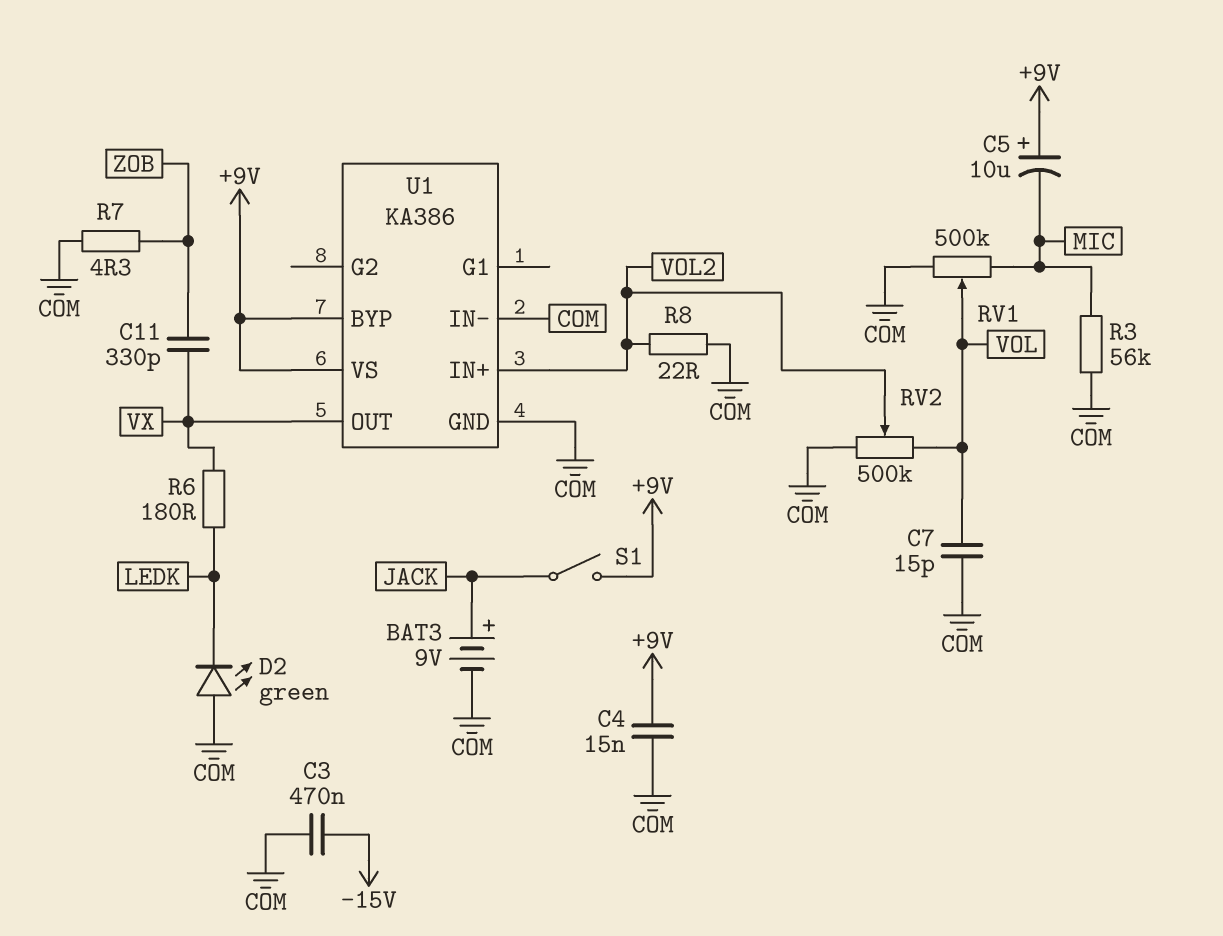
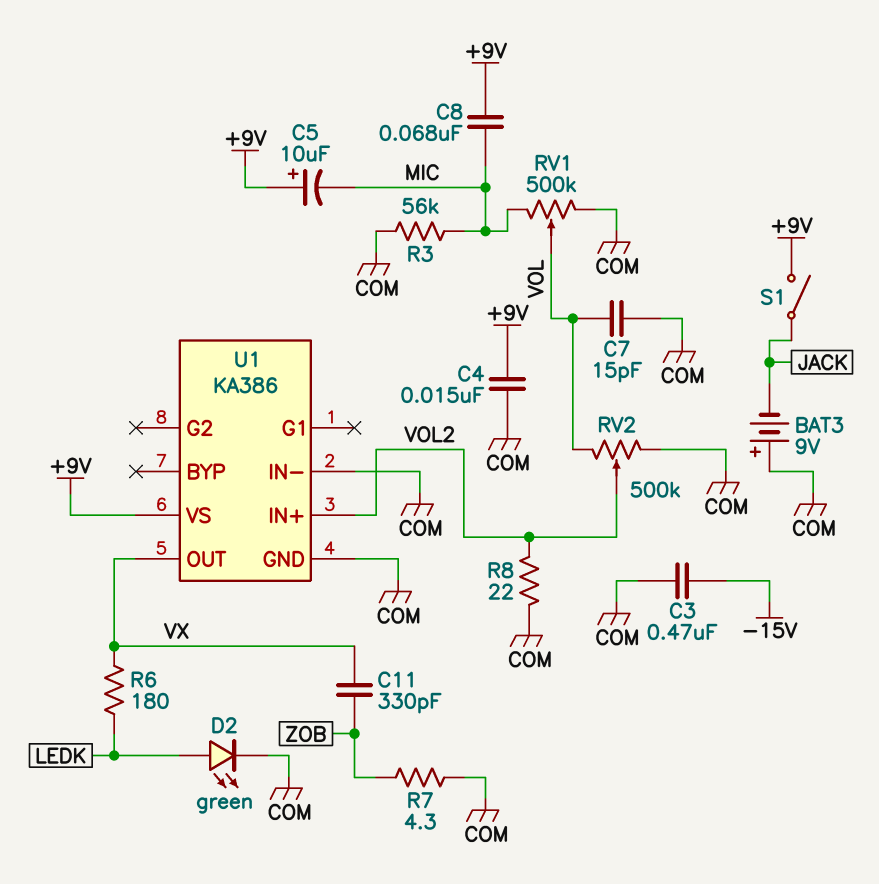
BAT3: 9V (plus JACK, minus COM) -> 9V (plus COM, minus JACK)
C8: none -> 68nF (+9V, MIC)
D2: LED green (A COM, K LEDK) -> LED green (A LEDK, K COM)
U1 pin BYP: +9V -> none

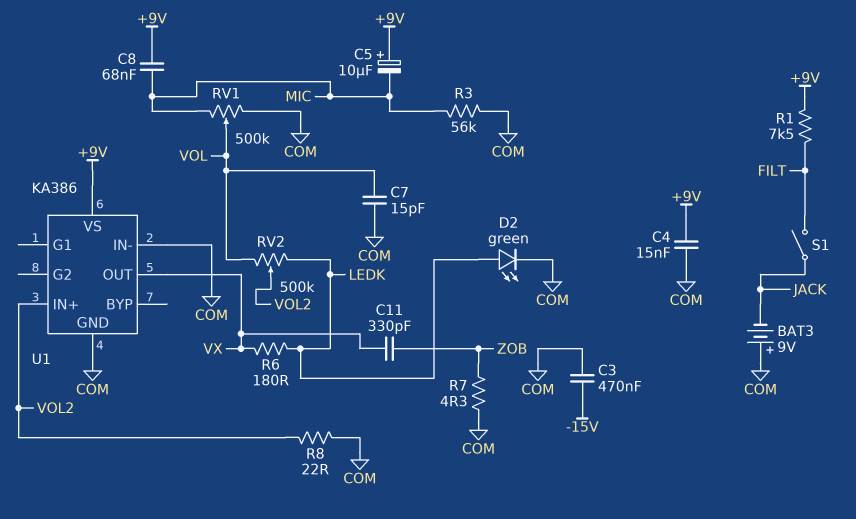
R1: none -> 7.5k (+9V, FILT)
RV2: 500k (COM, VOL, wiper VOL2) -> 500k (LEDK, VOL, wiper VOL2)
S1: switch (+9V, JACK) -> switch (FILT, JACK)

